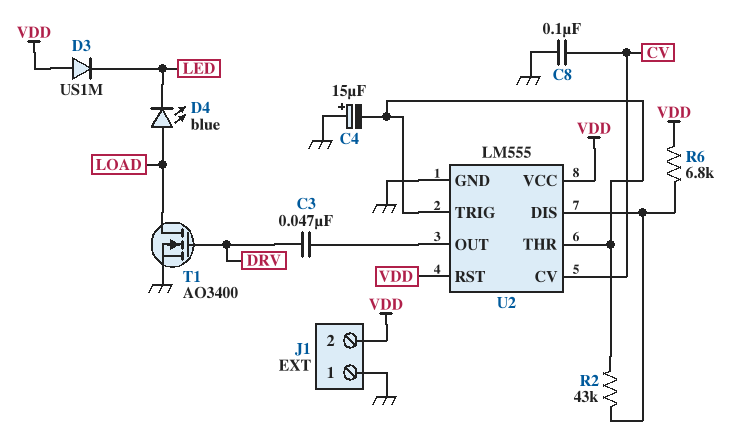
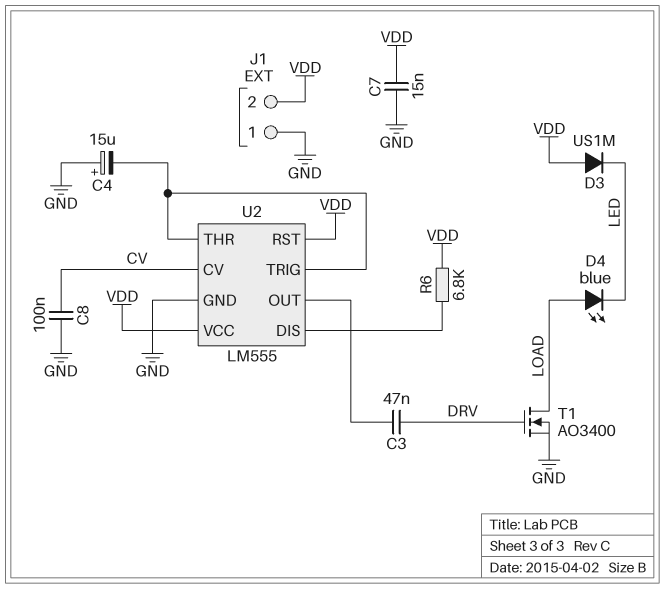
C7: none -> 15nF (GND, VDD)
R2: 43k (U2/DIS, U2/THR) -> none

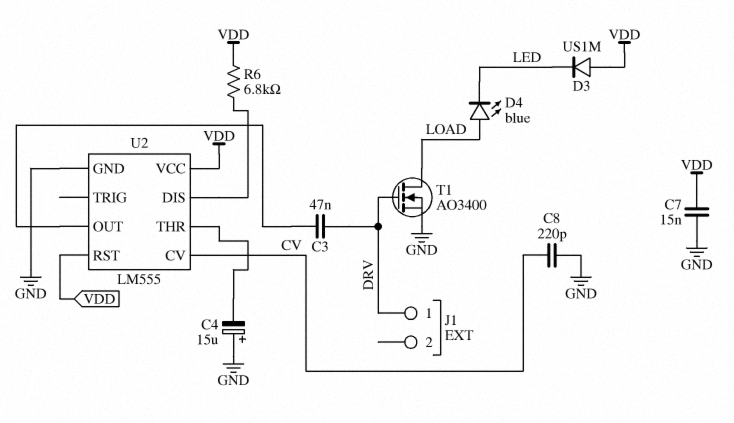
C8: 100nF (CV, GND) -> 220pF (CV, GND)
J1 pin 1: GND -> DRV
J1 pin 2: VDD -> none
U2 pin TRIG: U2/THR -> none

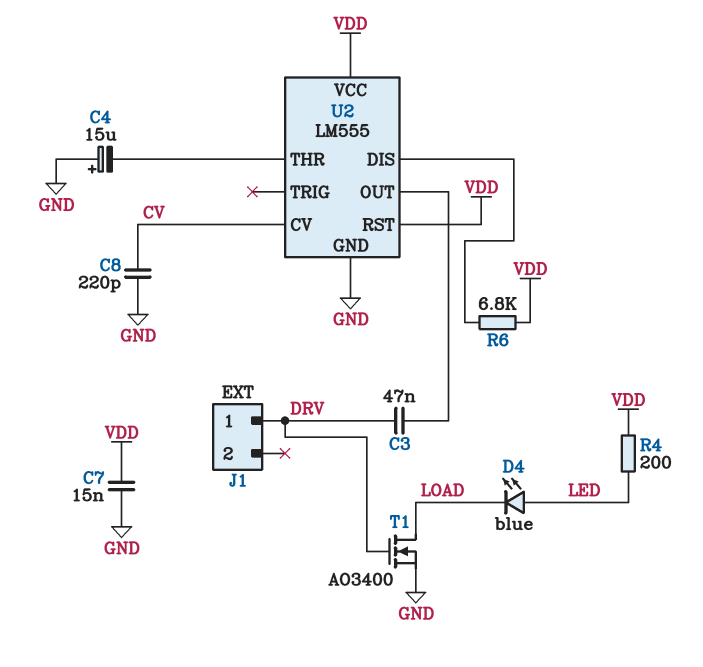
D3: diode US1M (A VDD, K LED) -> none
D4: LED blue (A LOAD, K LED) -> LED blue (A LED, K LOAD)
R4: none -> 200 (LED, VDD)

